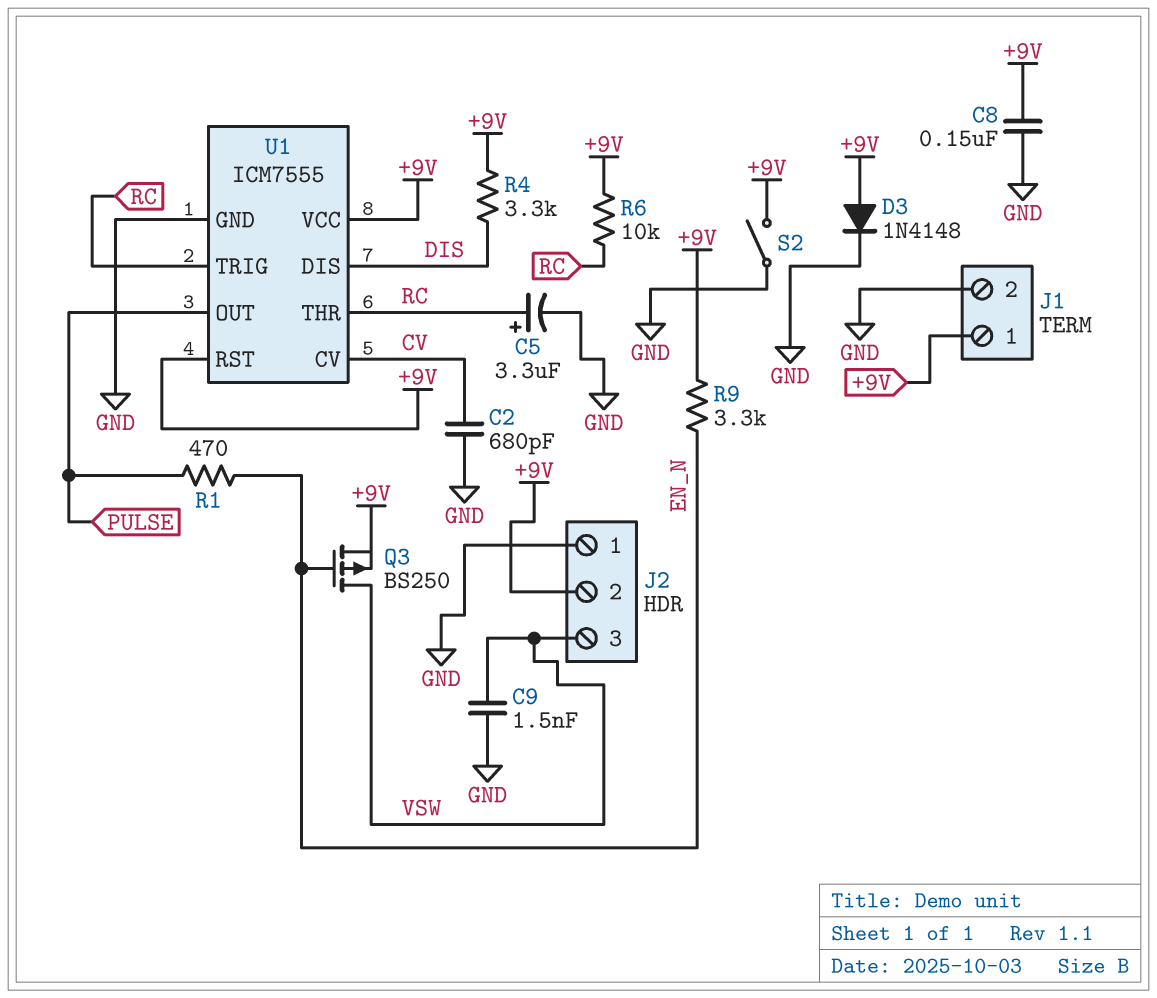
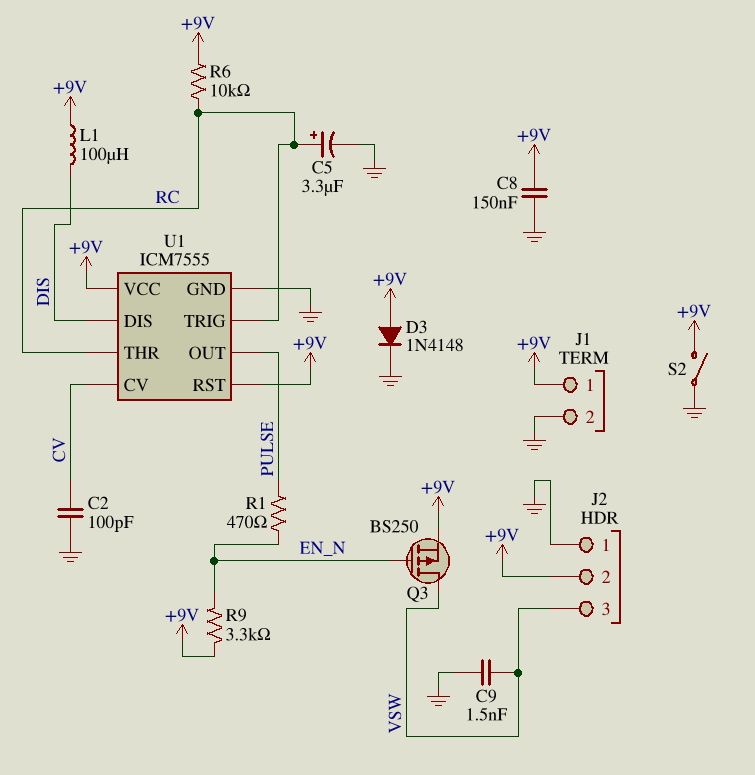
C2: 680pF (CV, GND) -> 100pF (CV, GND)
L1: none -> 100uH (+9V, DIS)
R4: 3.3k (+9V, DIS) -> none

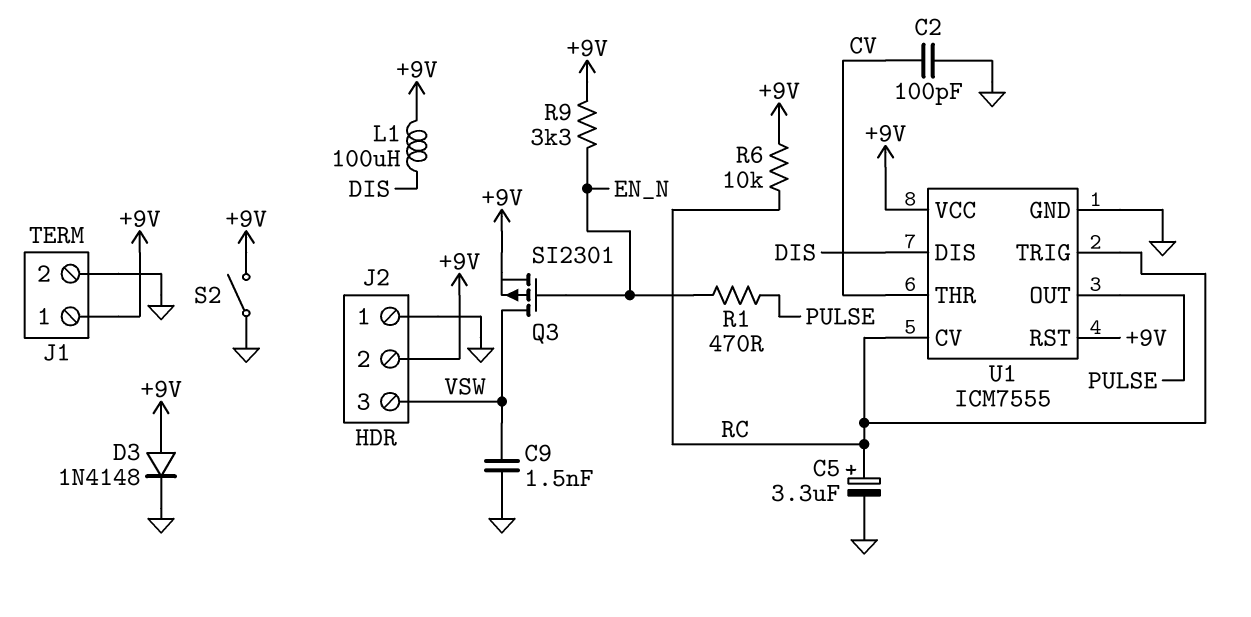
C8: 150nF (+9V, GND) -> none
Q3: PMOS BS250 (G EN_N, D VSW, S +9V) -> PMOS SI2301 (G EN_N, D VSW, S +9V)
U1 pin CV: CV -> RC
U1 pin THR: RC -> CV

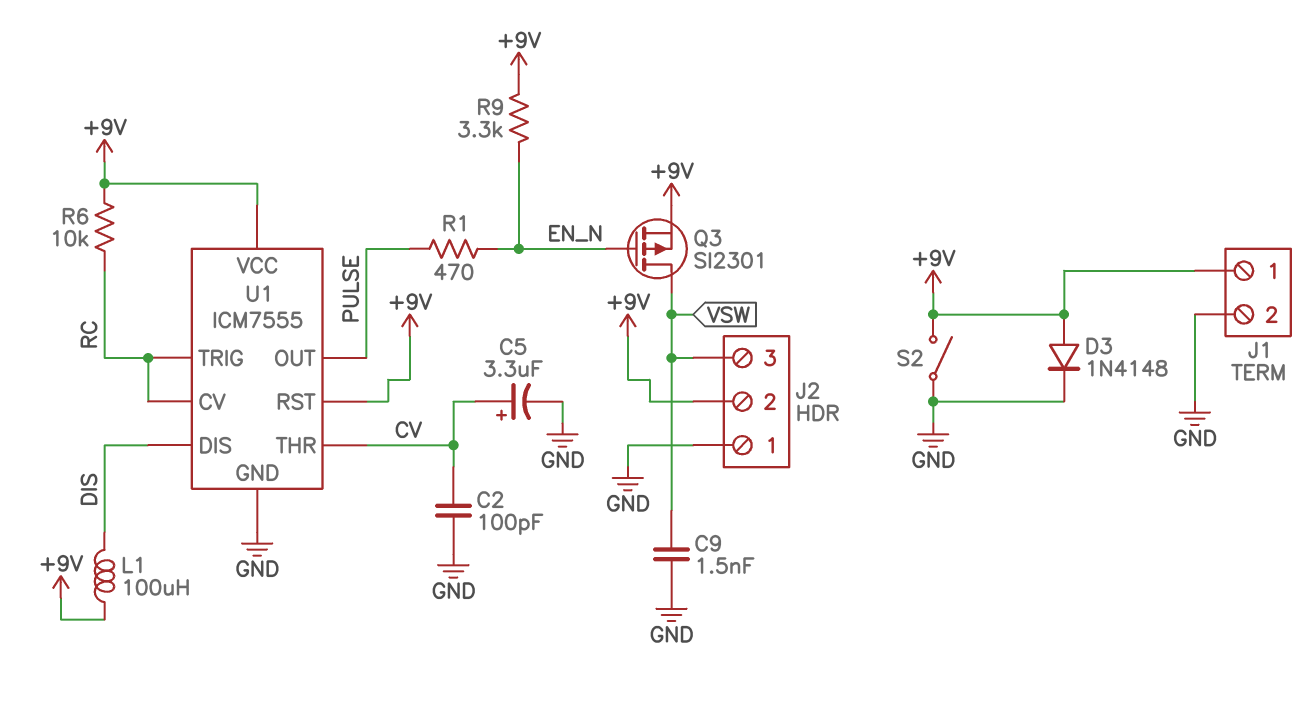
C5: 3.3uF (plus RC, minus GND) -> 3.3uF (plus CV, minus GND)

